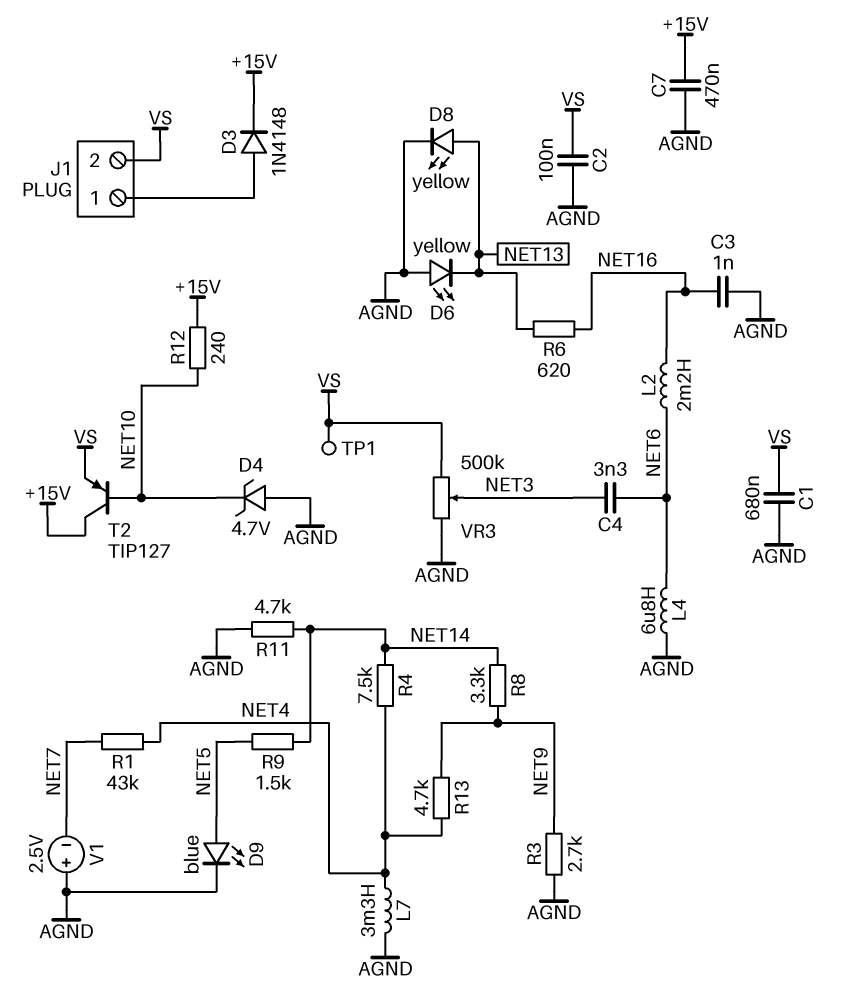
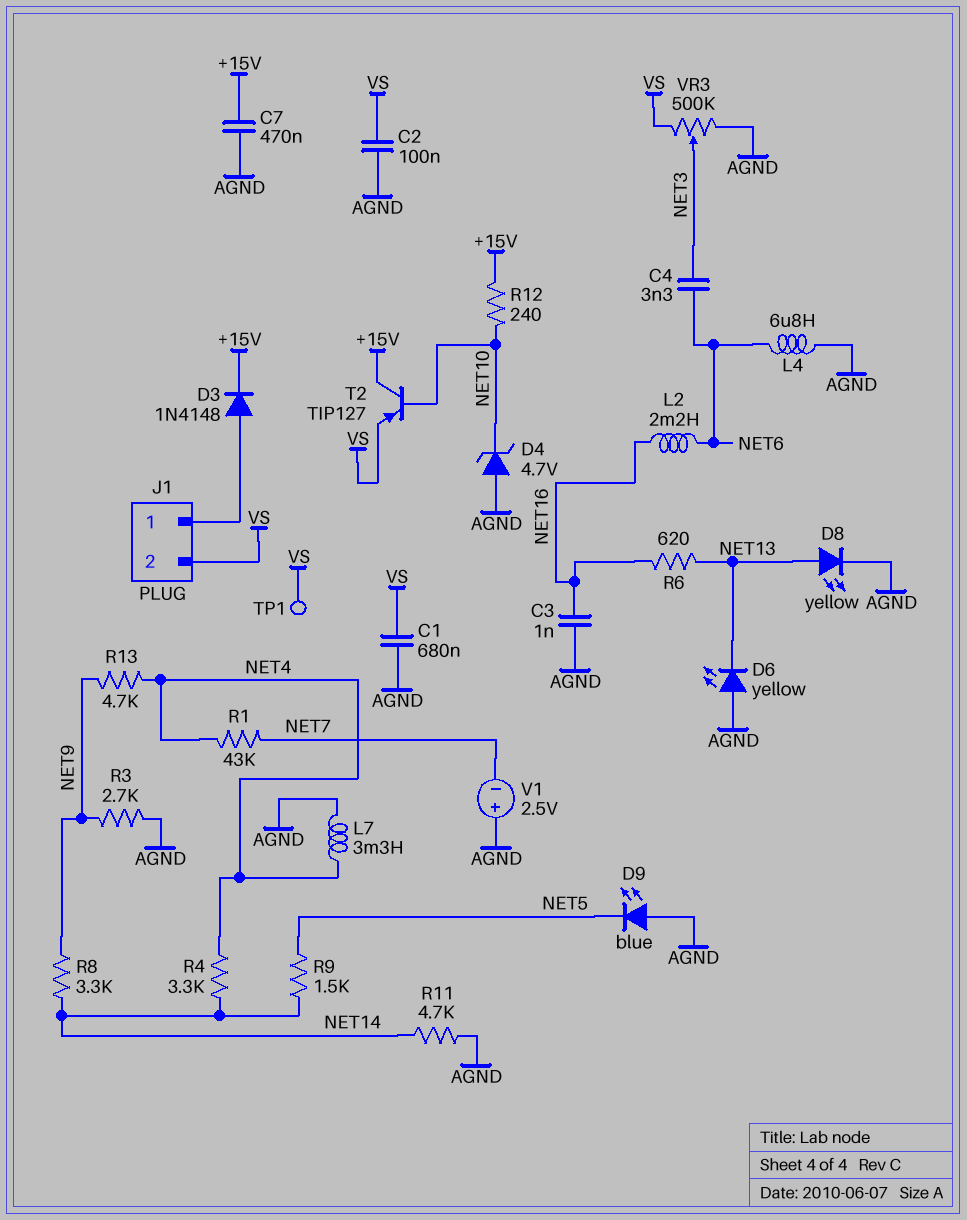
D9: LED blue (A NET5, K AGND) -> LED blue (A AGND, K NET5)
R4: 7.5k (NET4, NET14) -> 3.3k (NET4, NET14)

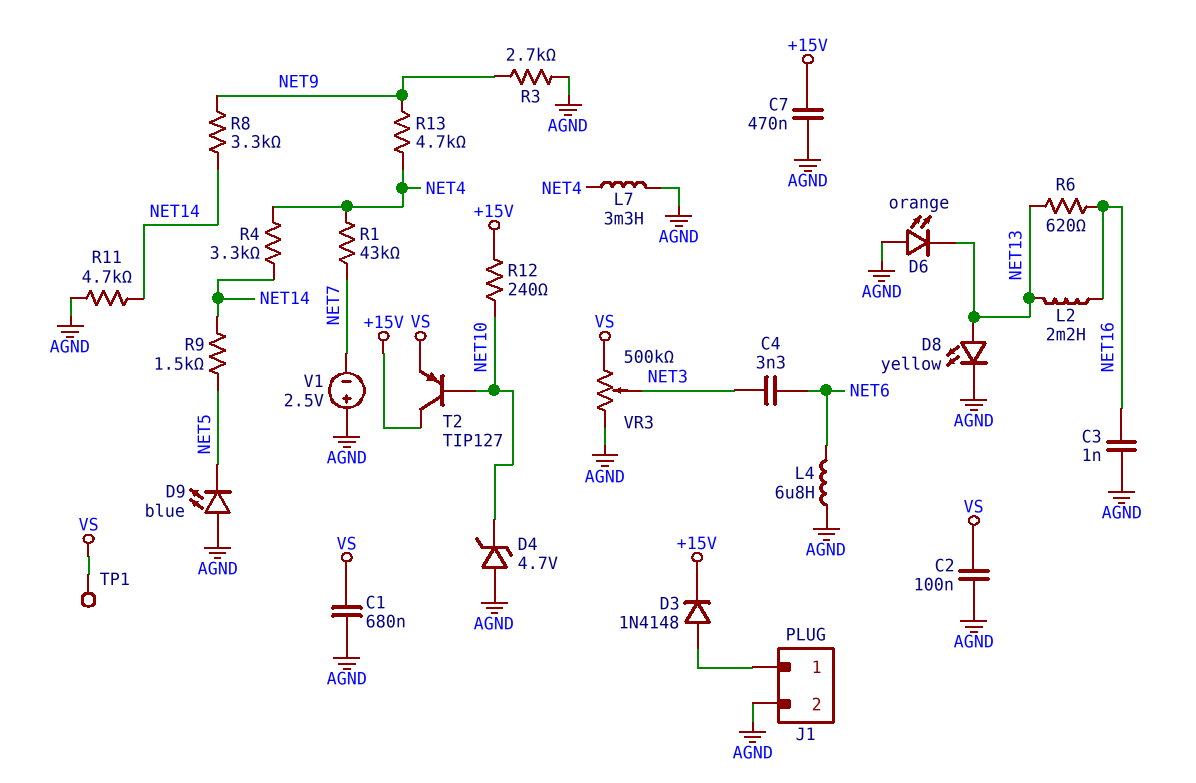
D6: LED yellow (A AGND, K NET13) -> LED orange (A AGND, K NET13)
J1 pin 2: VS -> AGND
L2: 2.2mH (NET6, NET16) -> 2.2mH (NET13, NET16)

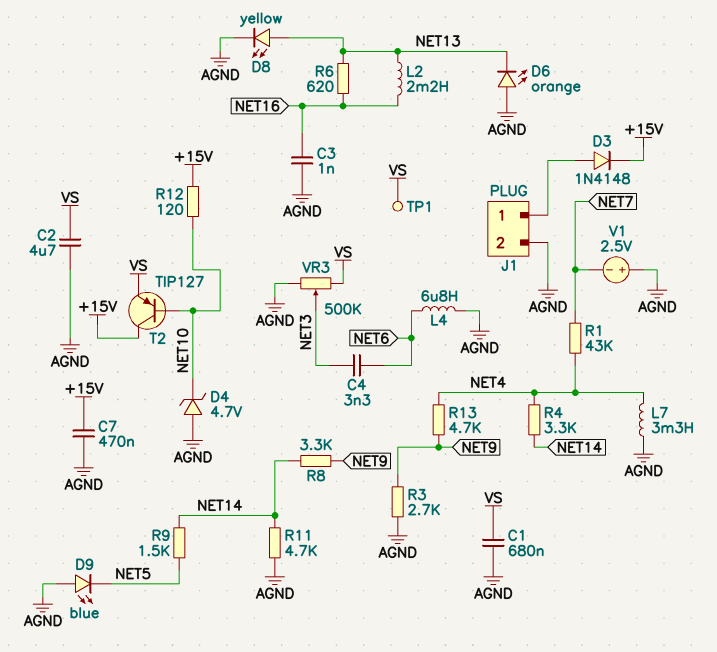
C2: 100nF (AGND, VS) -> 4.7uF (AGND, VS)
R12: 240 (+15V, NET10) -> 120 (+15V, NET10)

